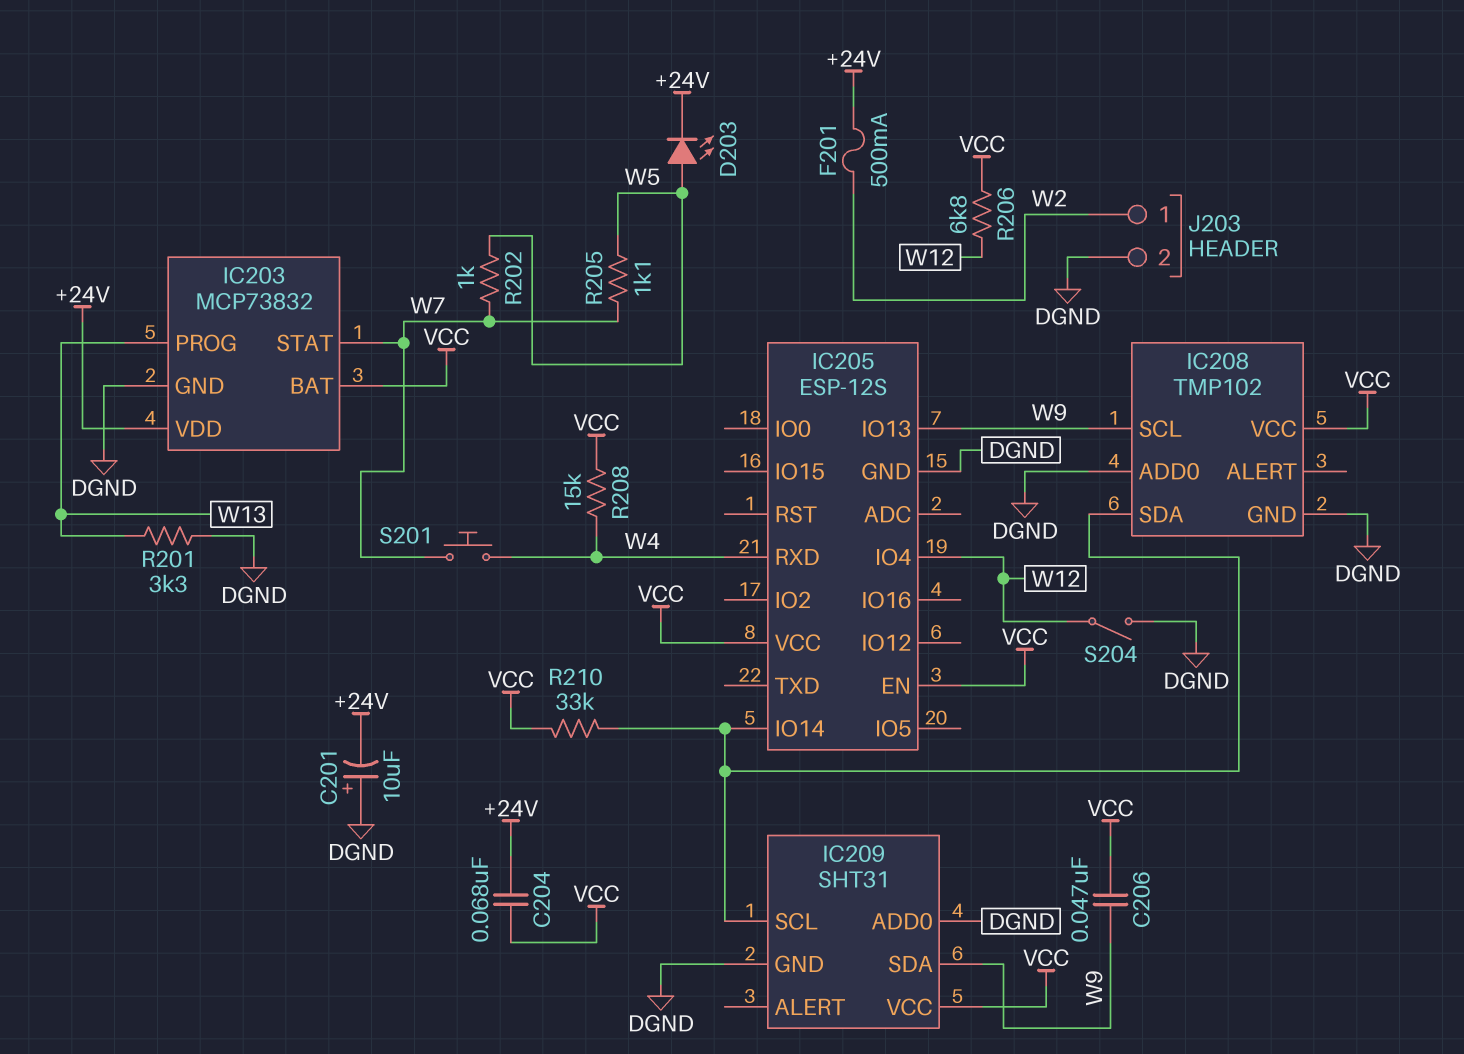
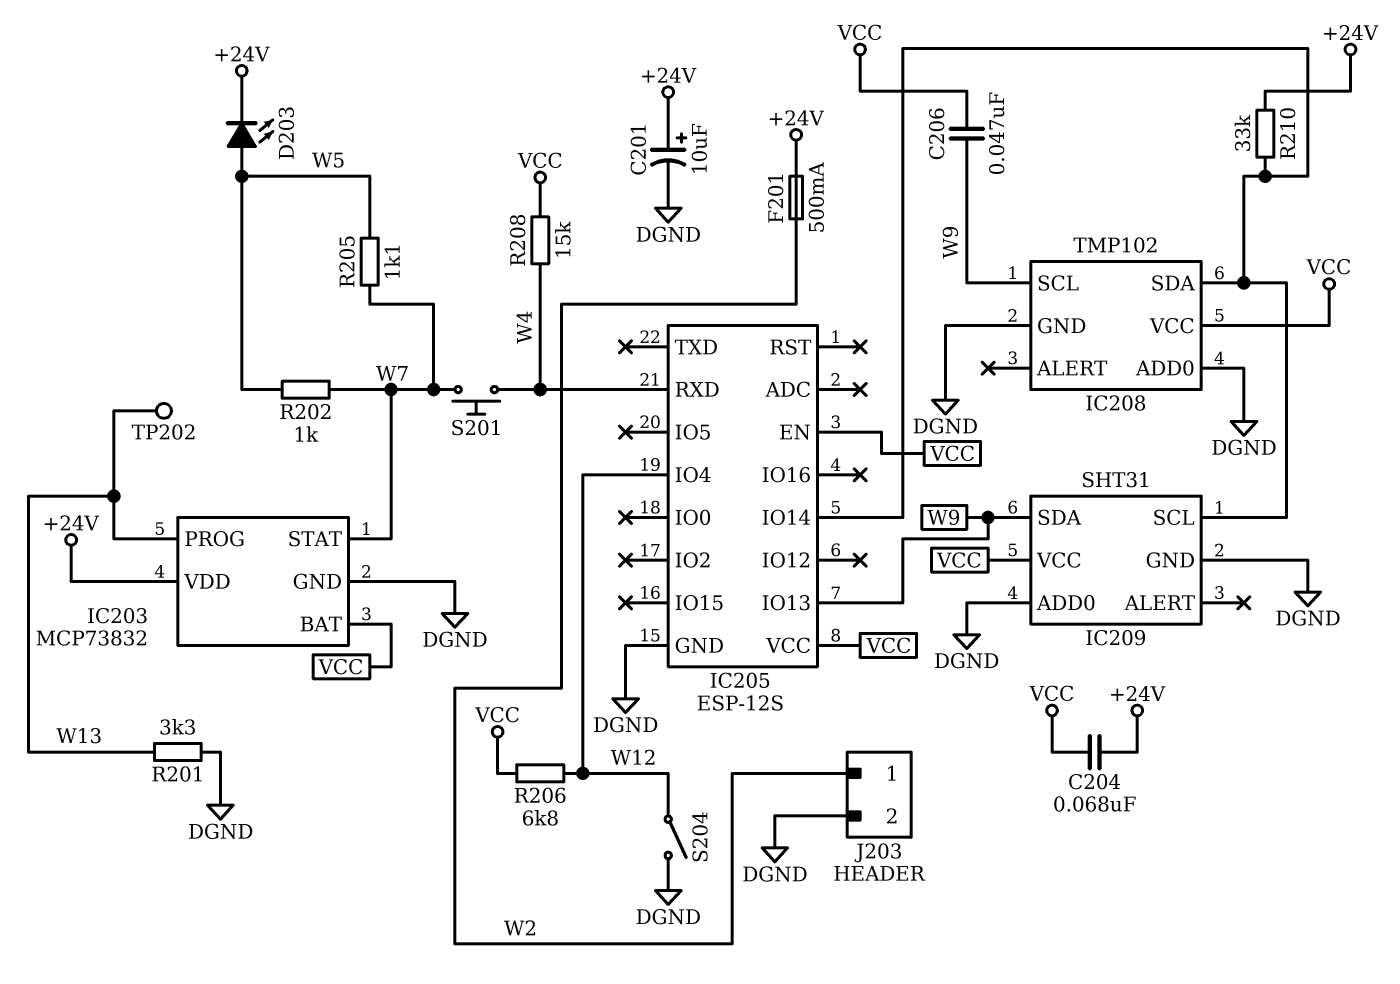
C201: 10uF (plus DGND, minus +24V) -> 10uF (plus +24V, minus DGND)
R210: 33k (IC205/IO14, VCC) -> 33k (+24V, IC205/IO14)
TP202: none -> test point (W13)

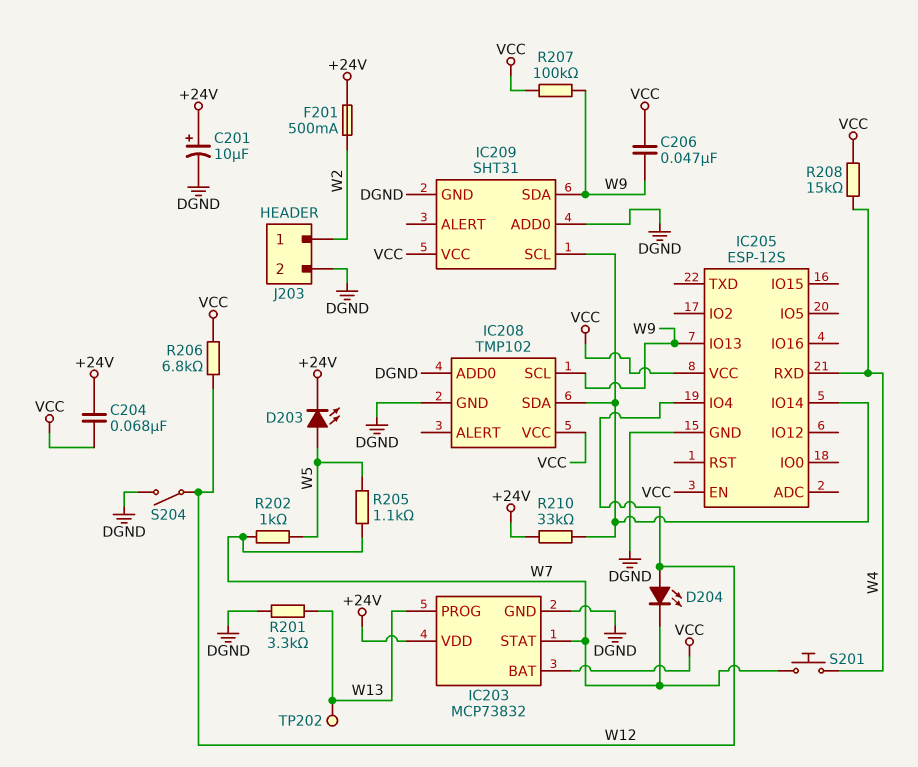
D204: none -> LED (A W12, K W7)
R207: none -> 100k (VCC, W9)

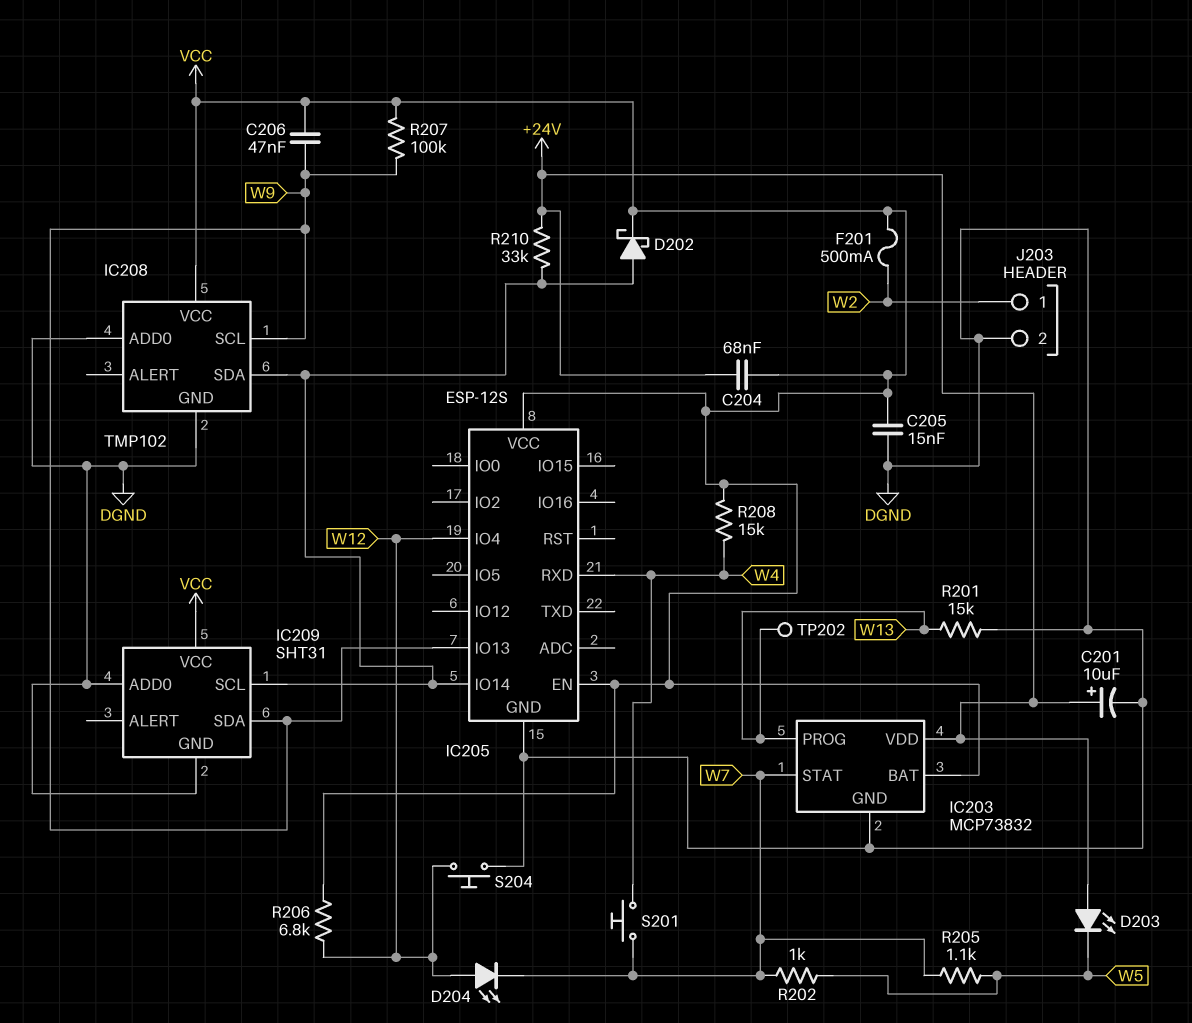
C205: none -> 15nF (DGND, VCC)
D202: none -> schottky (A IC205/IO14, K VCC)
D203: LED (A W5, K +24V) -> LED (A +24V, K W5)
F201: 500mA (+24V, W2) -> 500mA (VCC, W2)
R201: 3.3k (DGND, W13) -> 15k (DGND, W13)
S204: switch (DGND, W12) -> button (DGND, W12)

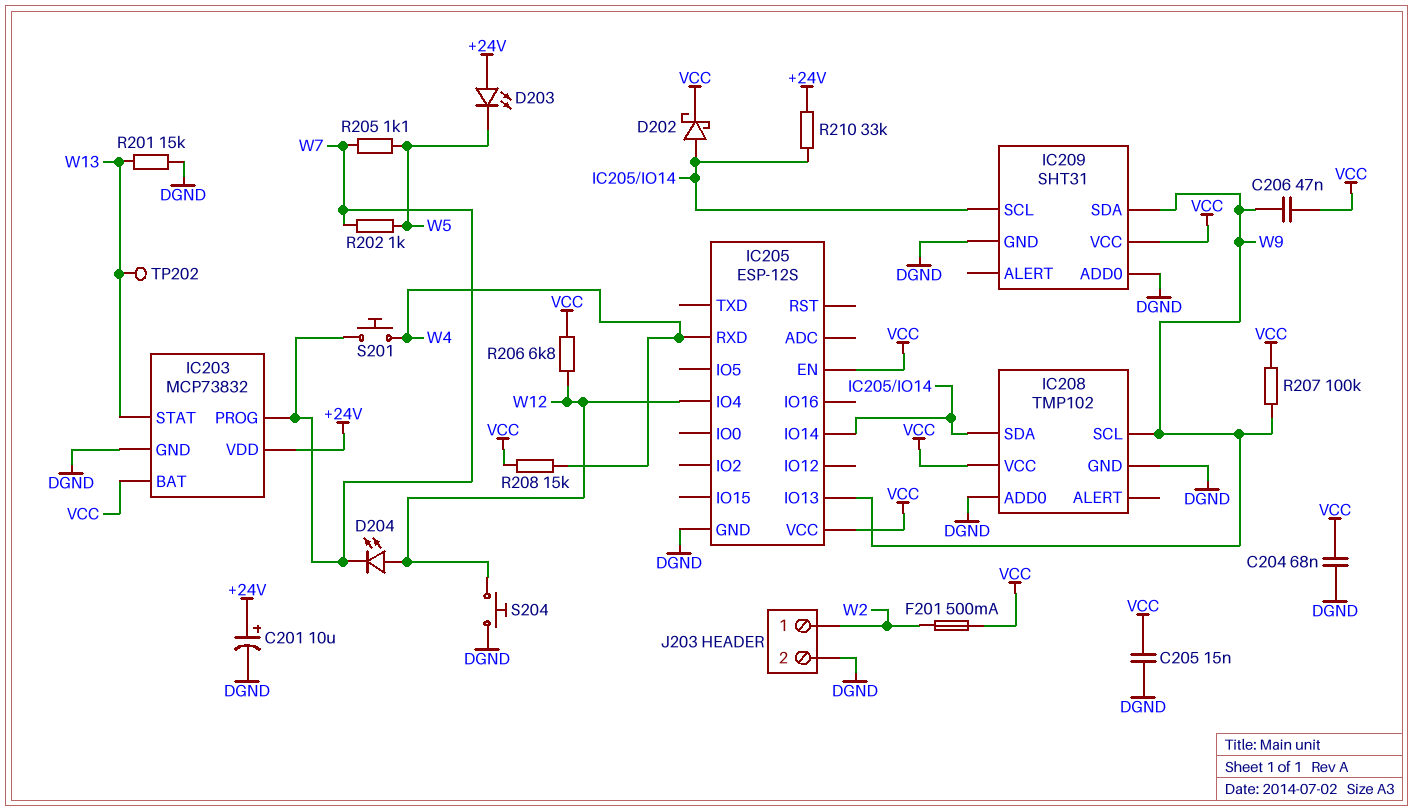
C204: 68nF (+24V, VCC) -> 68nF (DGND, VCC)
IC203 pin PROG: W13 -> W7
IC203 pin STAT: W7 -> W13

